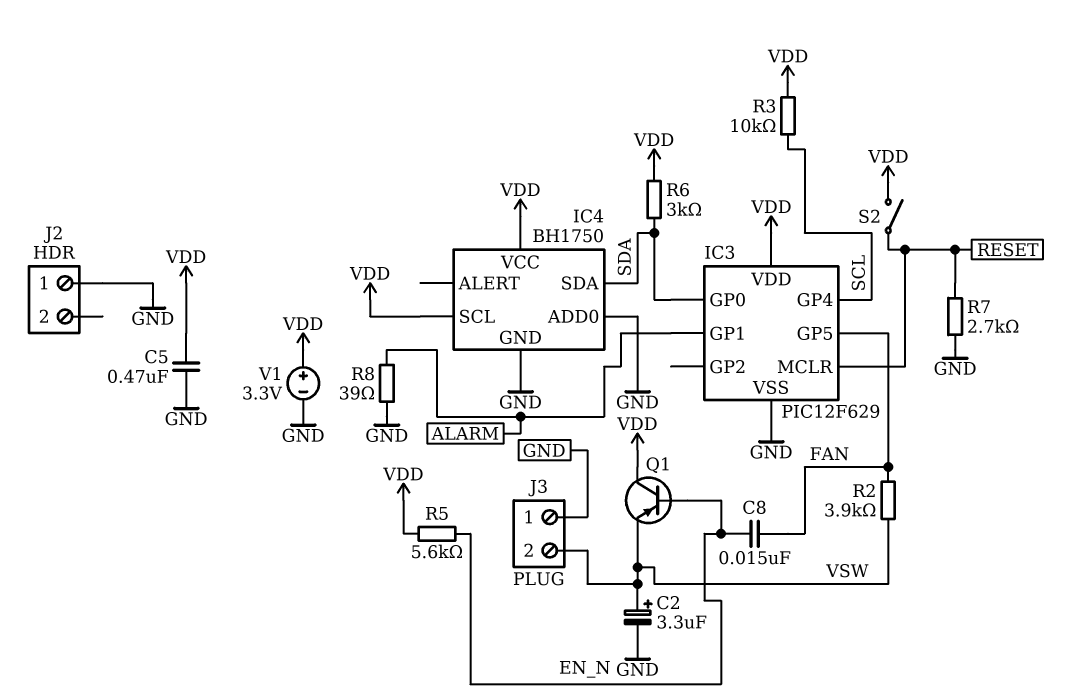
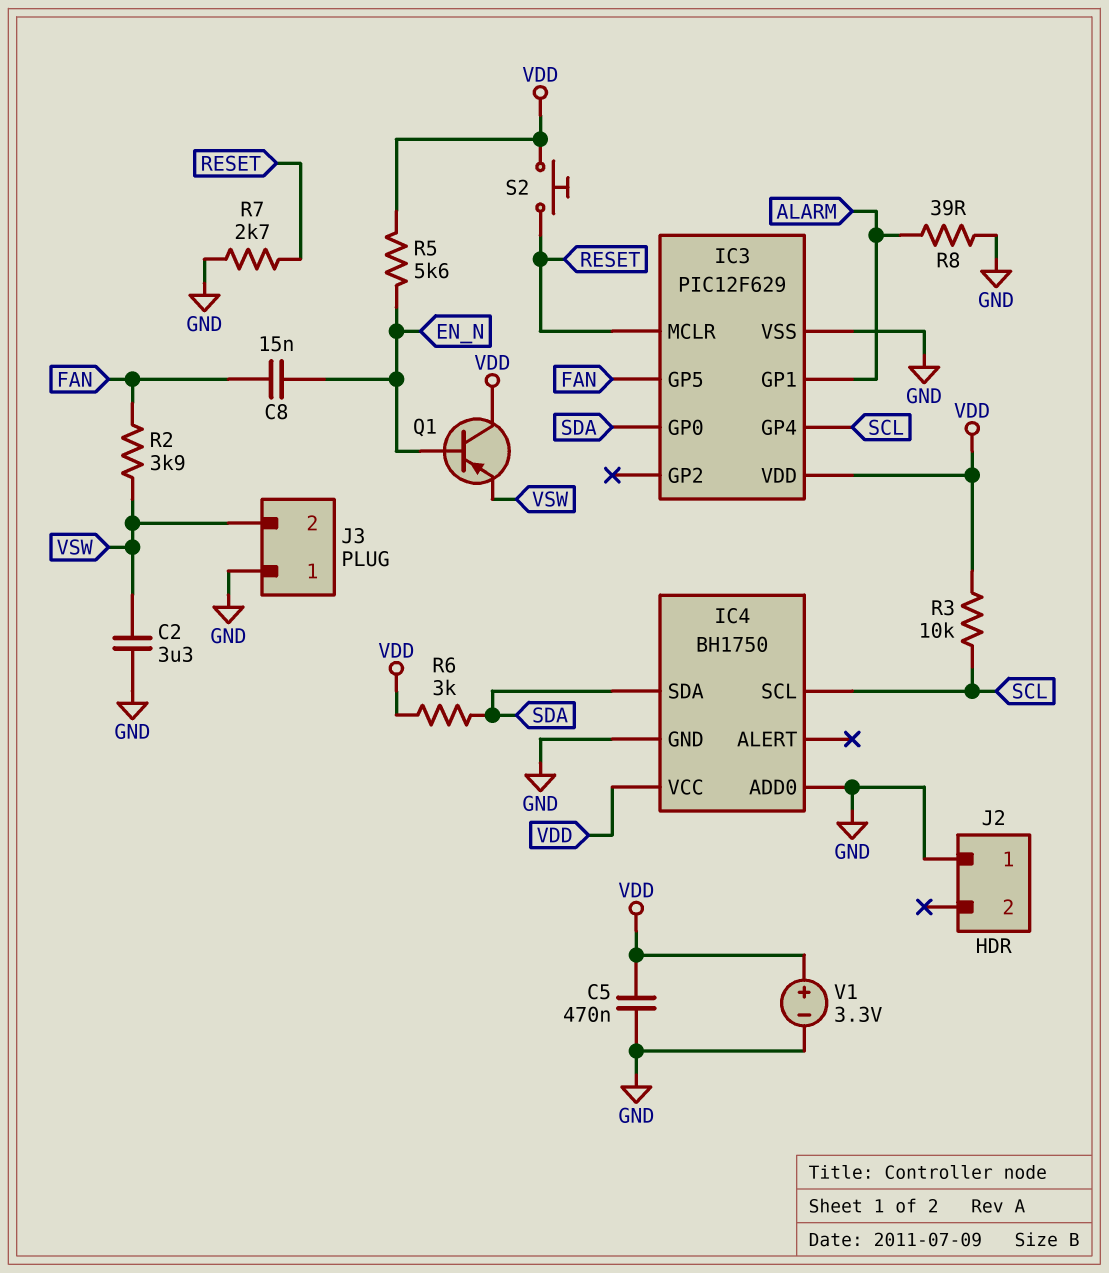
C2: 3.3uF (plus VSW, minus GND) -> 3.3uF (GND, VSW)
IC4 pin SCL: VDD -> SCL
S2: switch (RESET, VDD) -> button (RESET, VDD)

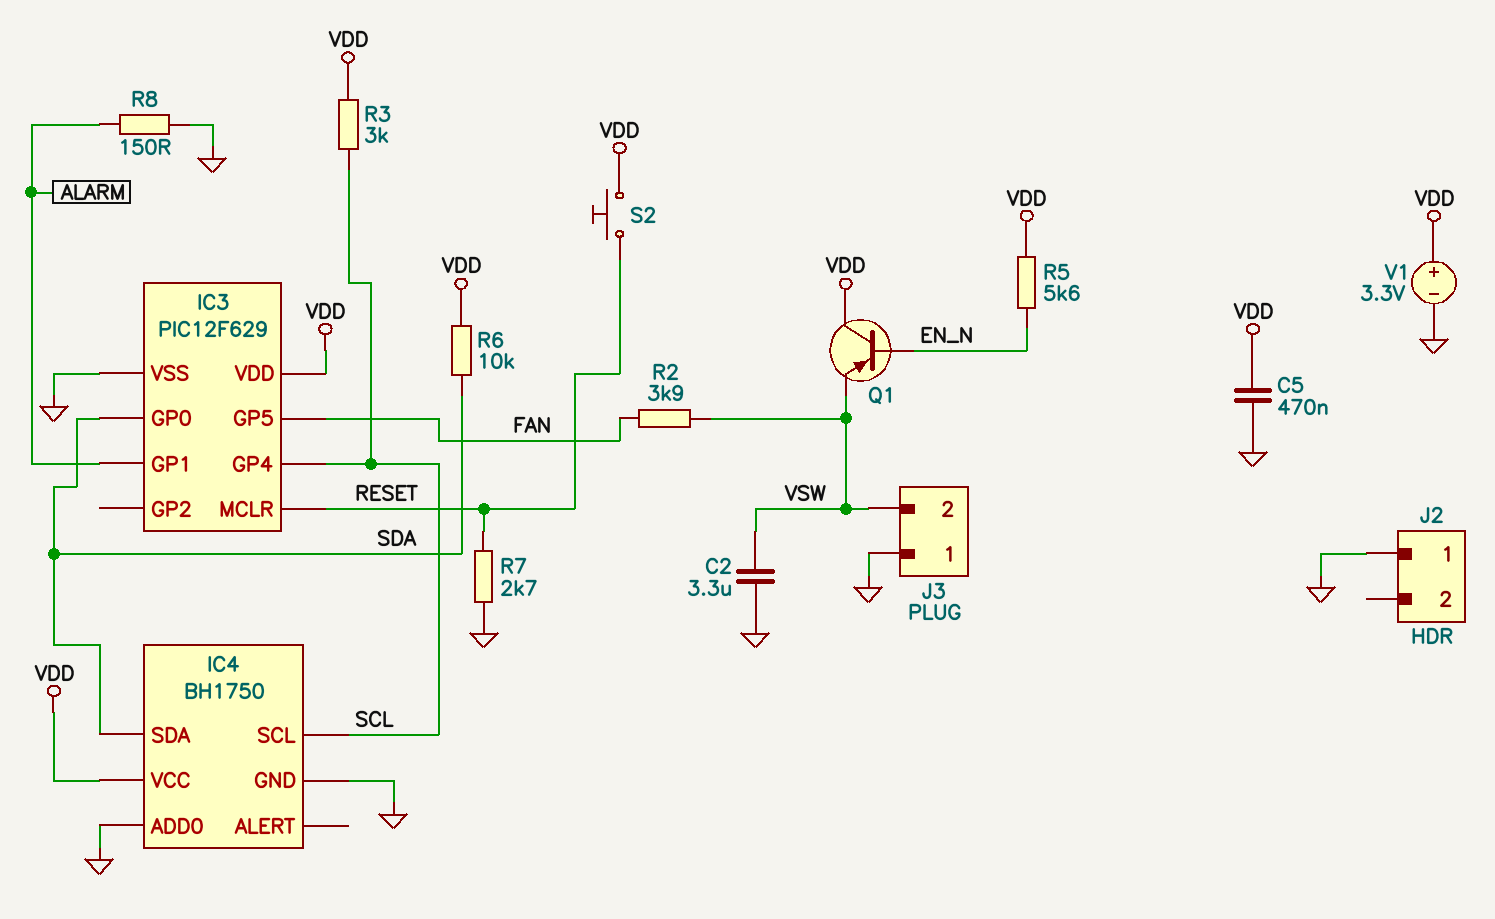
C8: 15nF (EN_N, FAN) -> none
R3: 10k (SCL, VDD) -> 3k (SCL, VDD)
R6: 3k (SDA, VDD) -> 10k (SDA, VDD)
R8: 39 (ALARM, GND) -> 150 (ALARM, GND)

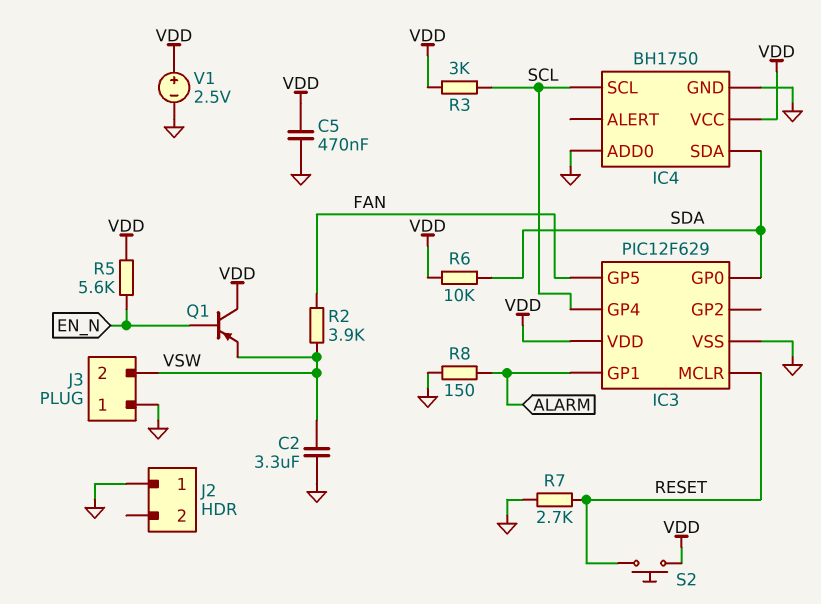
V1: 3.3V (plus VDD, minus GND) -> 2.5V (plus VDD, minus GND)

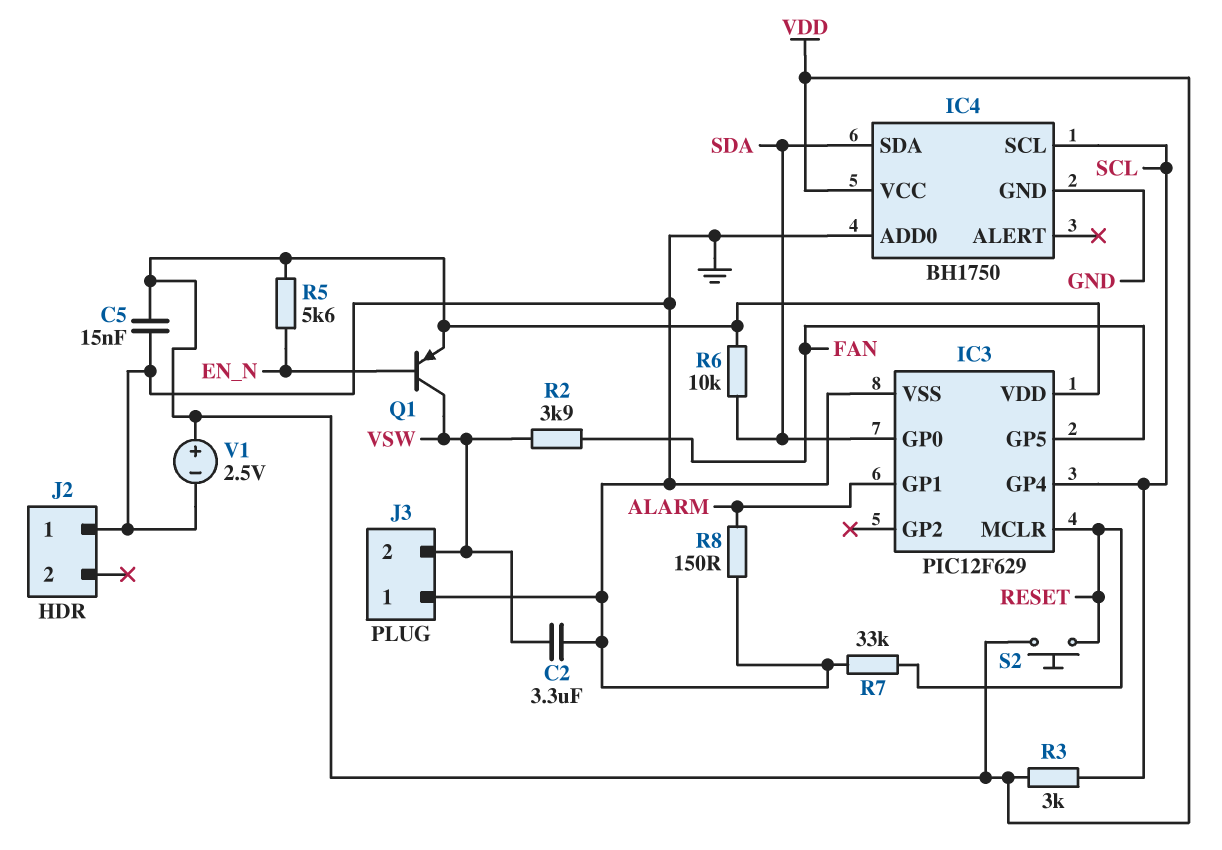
C5: 470nF (GND, VDD) -> 15nF (GND, VDD)
Q1: PNP (B EN_N, C VDD, E VSW) -> PNP (B EN_N, C VSW, E VDD)
R7: 2.7k (GND, RESET) -> 33k (GND, RESET)

